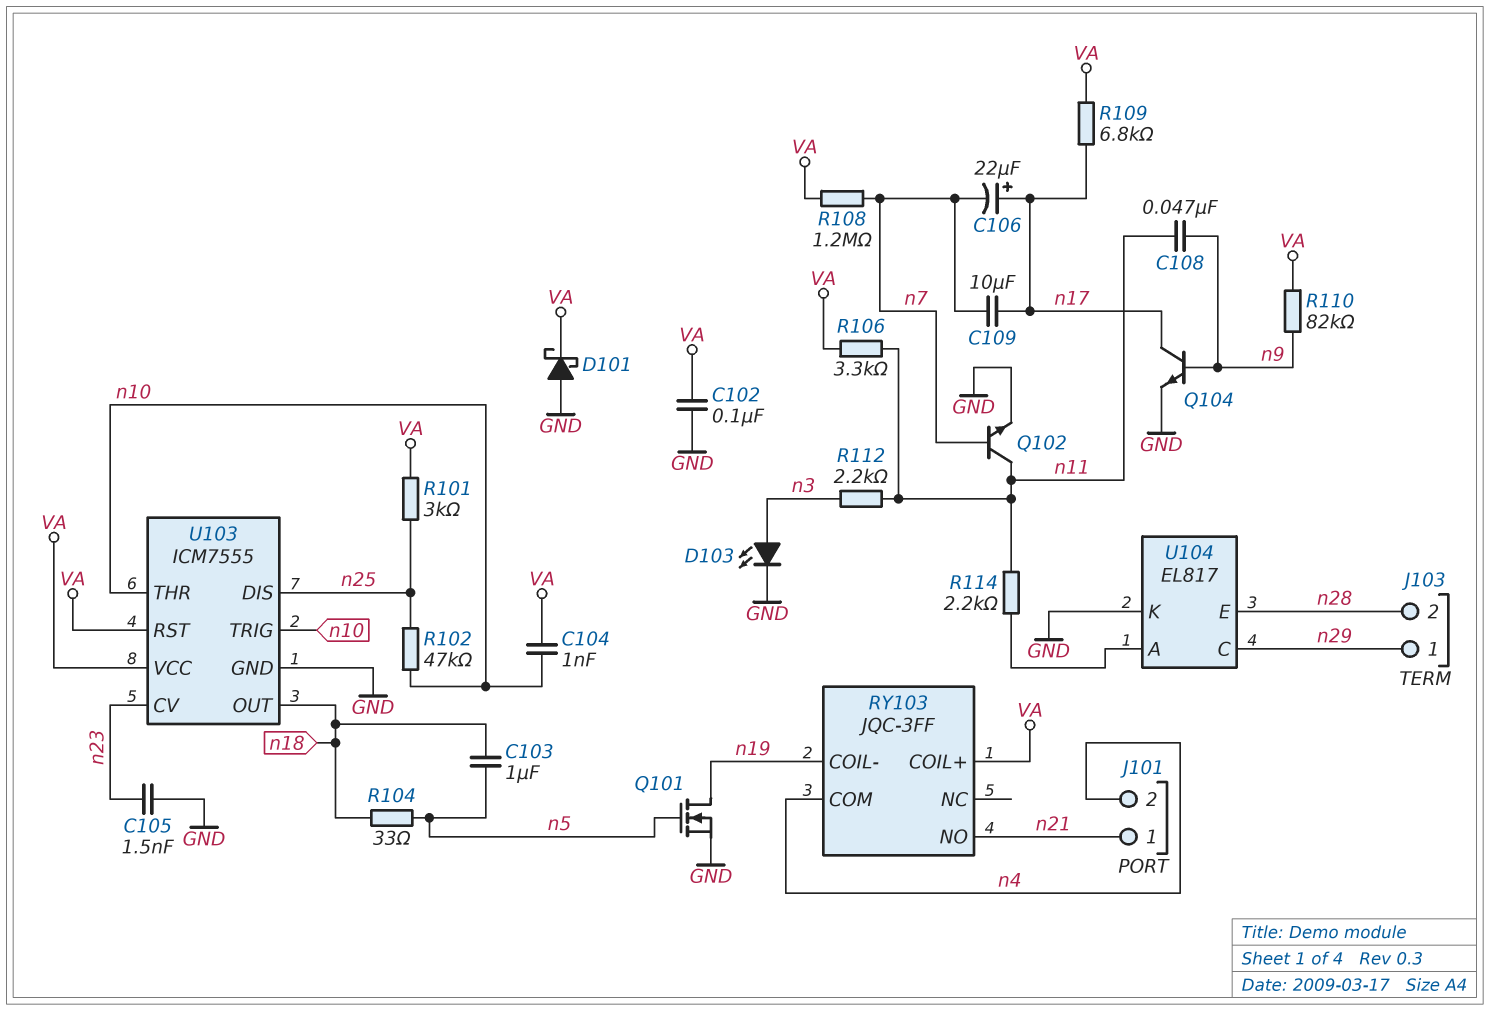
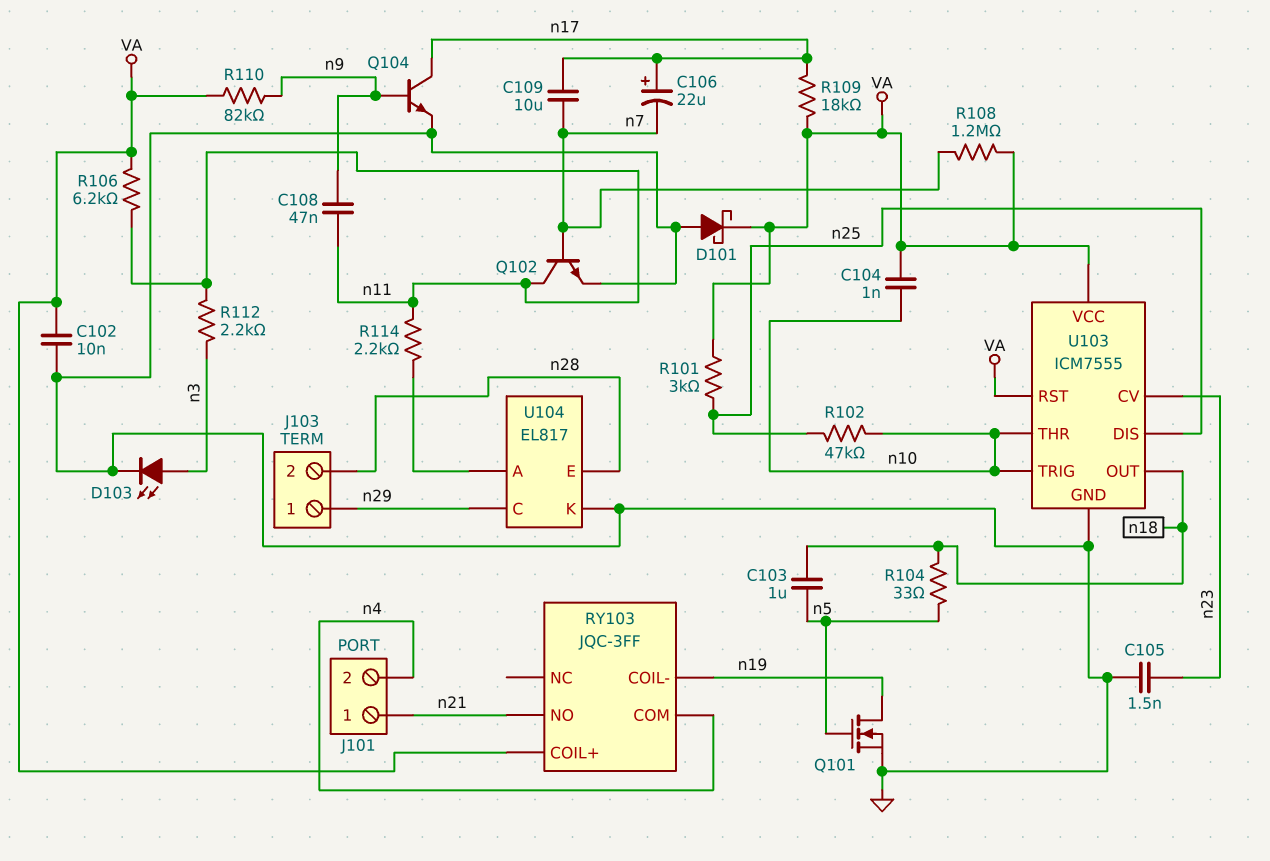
C102: 100nF (GND, VA) -> 10nF (GND, VA)
R106: 3.3k (VA, n11) -> 6.2k (VA, n11)
R109: 6.8k (VA, n17) -> 18k (VA, n17)

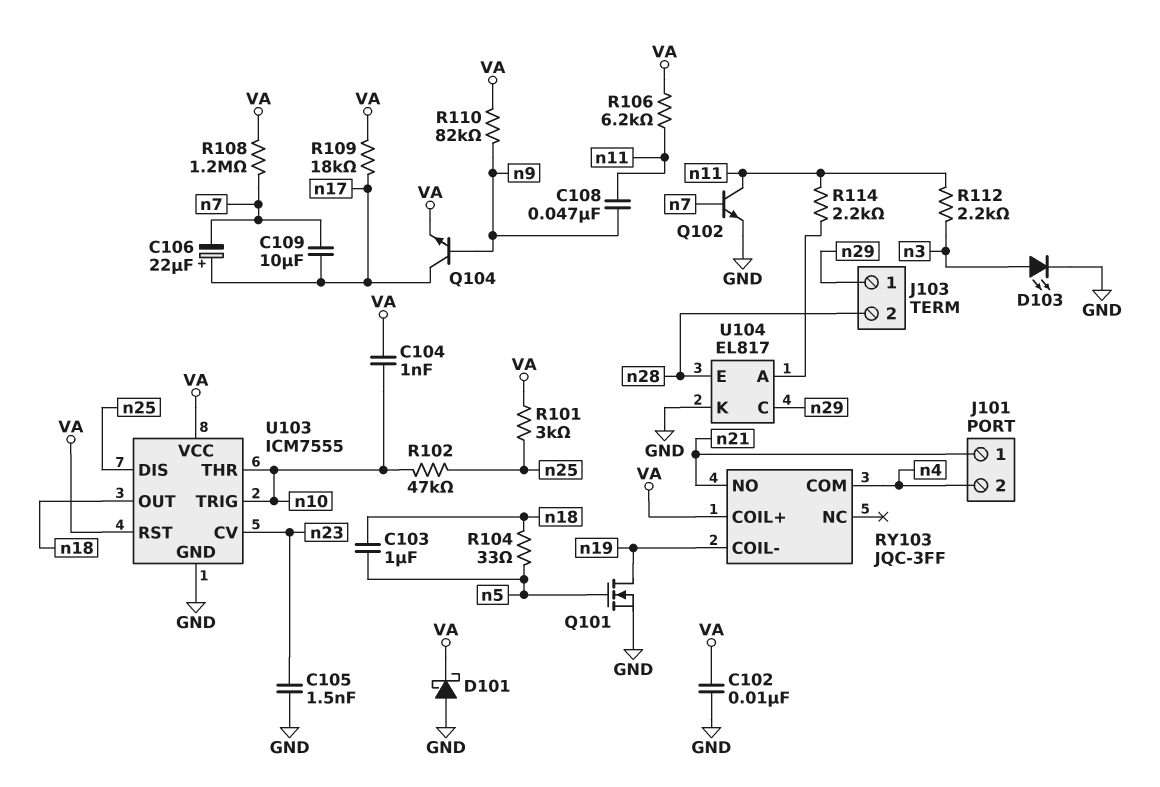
Q104: NPN (B n9, C n17, E GND) -> NPN (B n9, C n17, E VA)

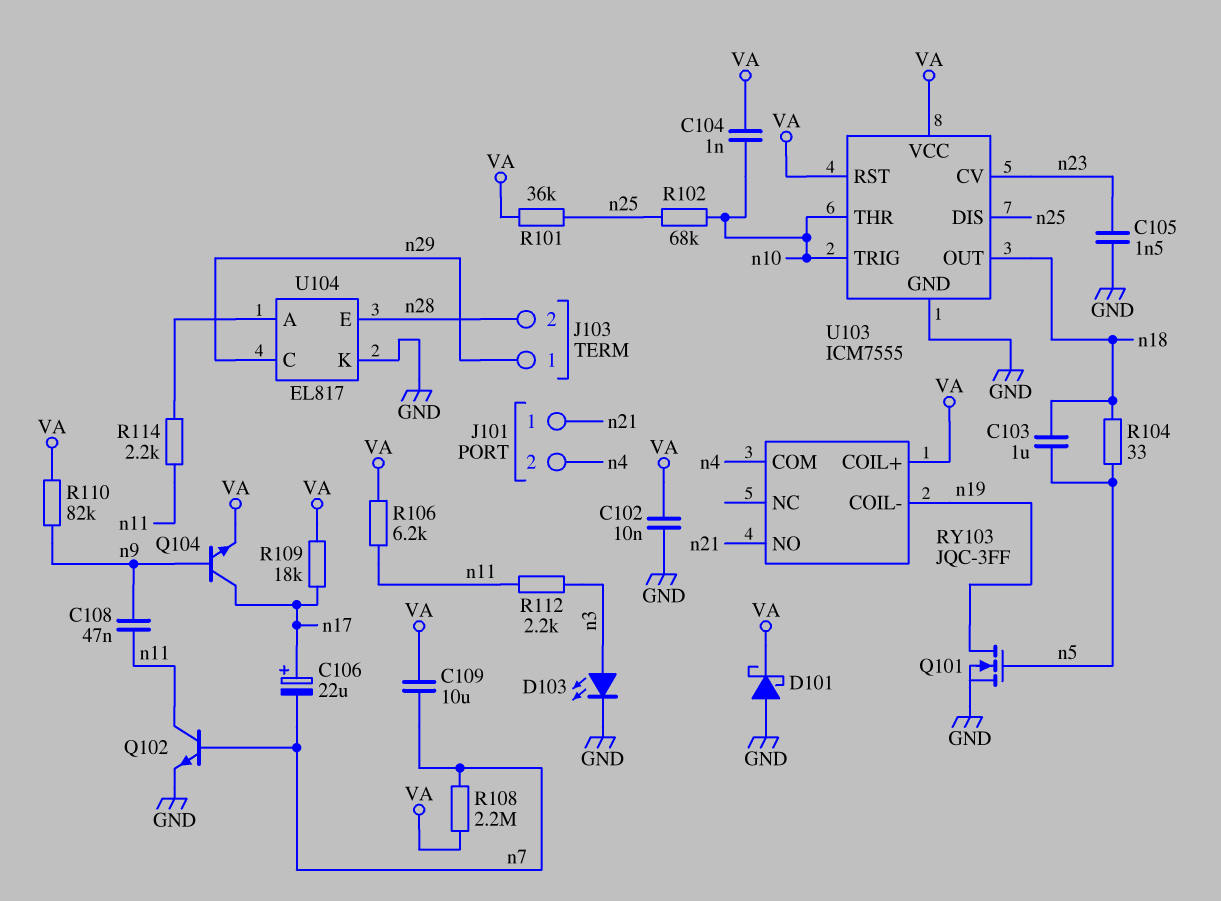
C109: 10uF (n7, n17) -> 10uF (VA, n7)
R101: 3k (VA, n25) -> 36k (VA, n25)
R102: 47k (n10, n25) -> 68k (n10, n25)
R108: 1.2M (VA, n7) -> 2.2M (VA, n7)

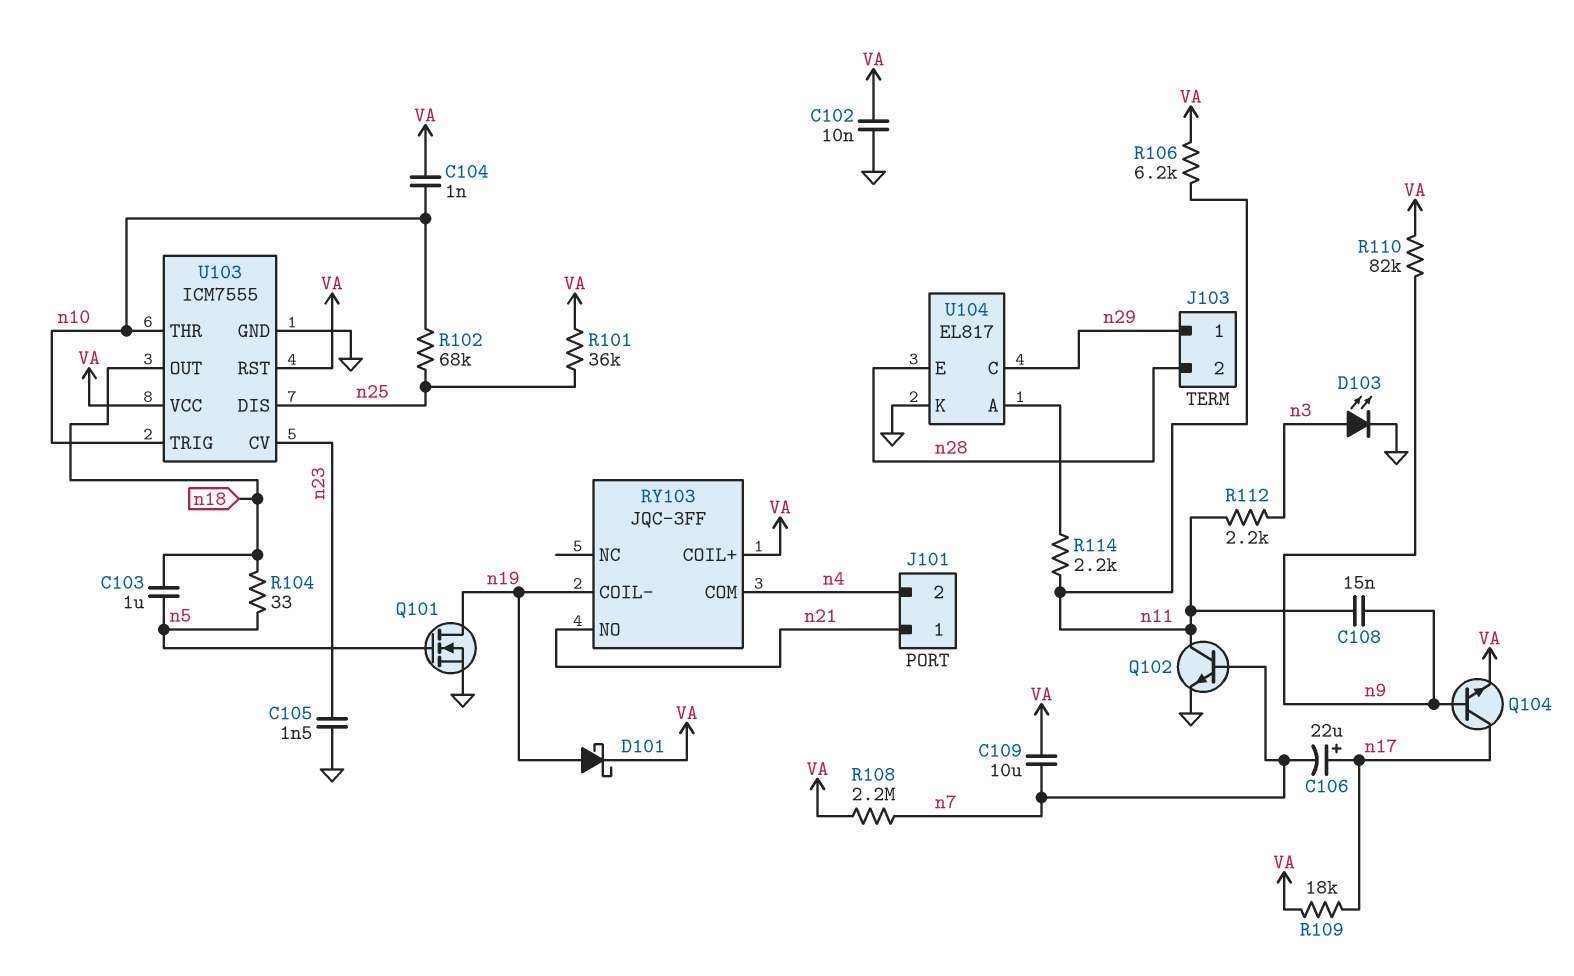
C108: 47nF (n9, n11) -> 15nF (n9, n11)
D101: schottky (A GND, K VA) -> schottky (A n19, K VA)

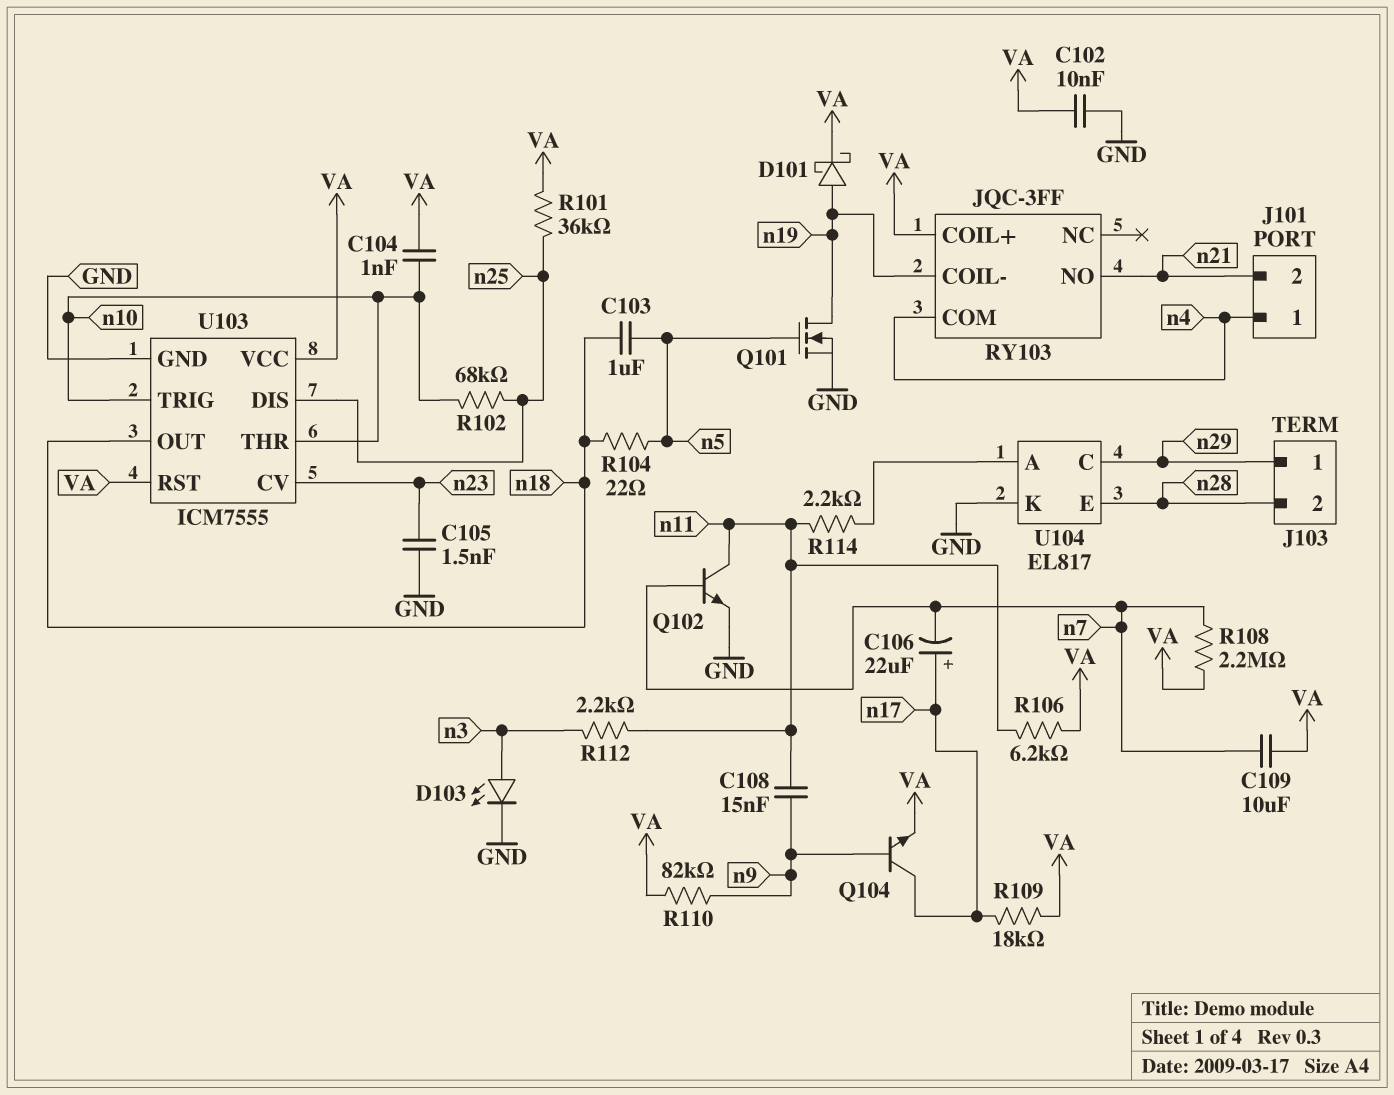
J101 pin 1: n21 -> n4
J101 pin 2: n4 -> n21
R104: 33 (n5, n18) -> 22 (n5, n18)

